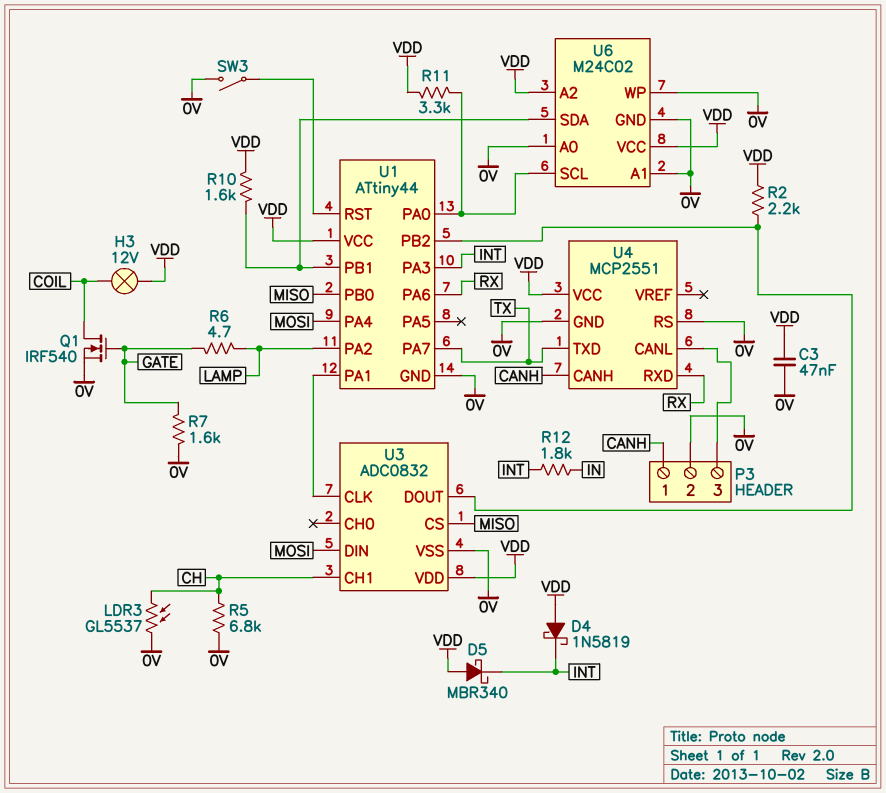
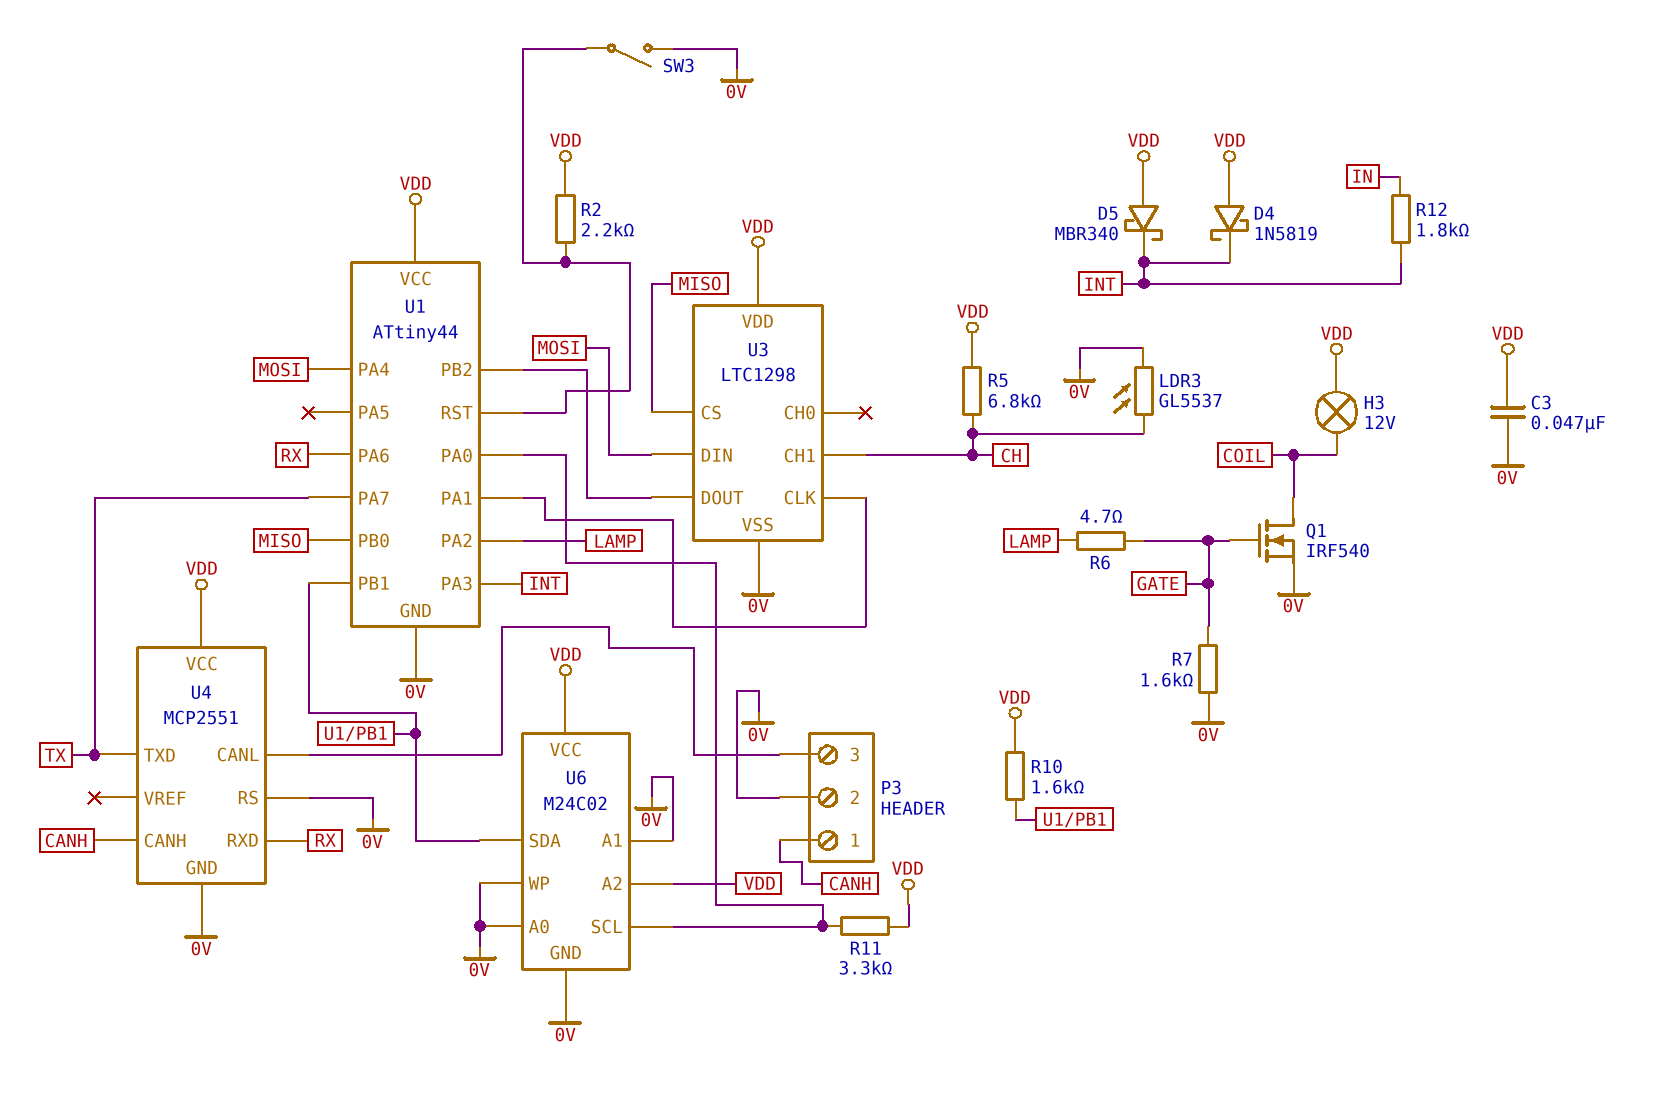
R2: 2.2k (U1/PB2, VDD) -> 2.2k (U1/RST, VDD)
R5: 6.8k (0V, CH) -> 6.8k (CH, VDD)
U3: ADC0832 -> LTC1298

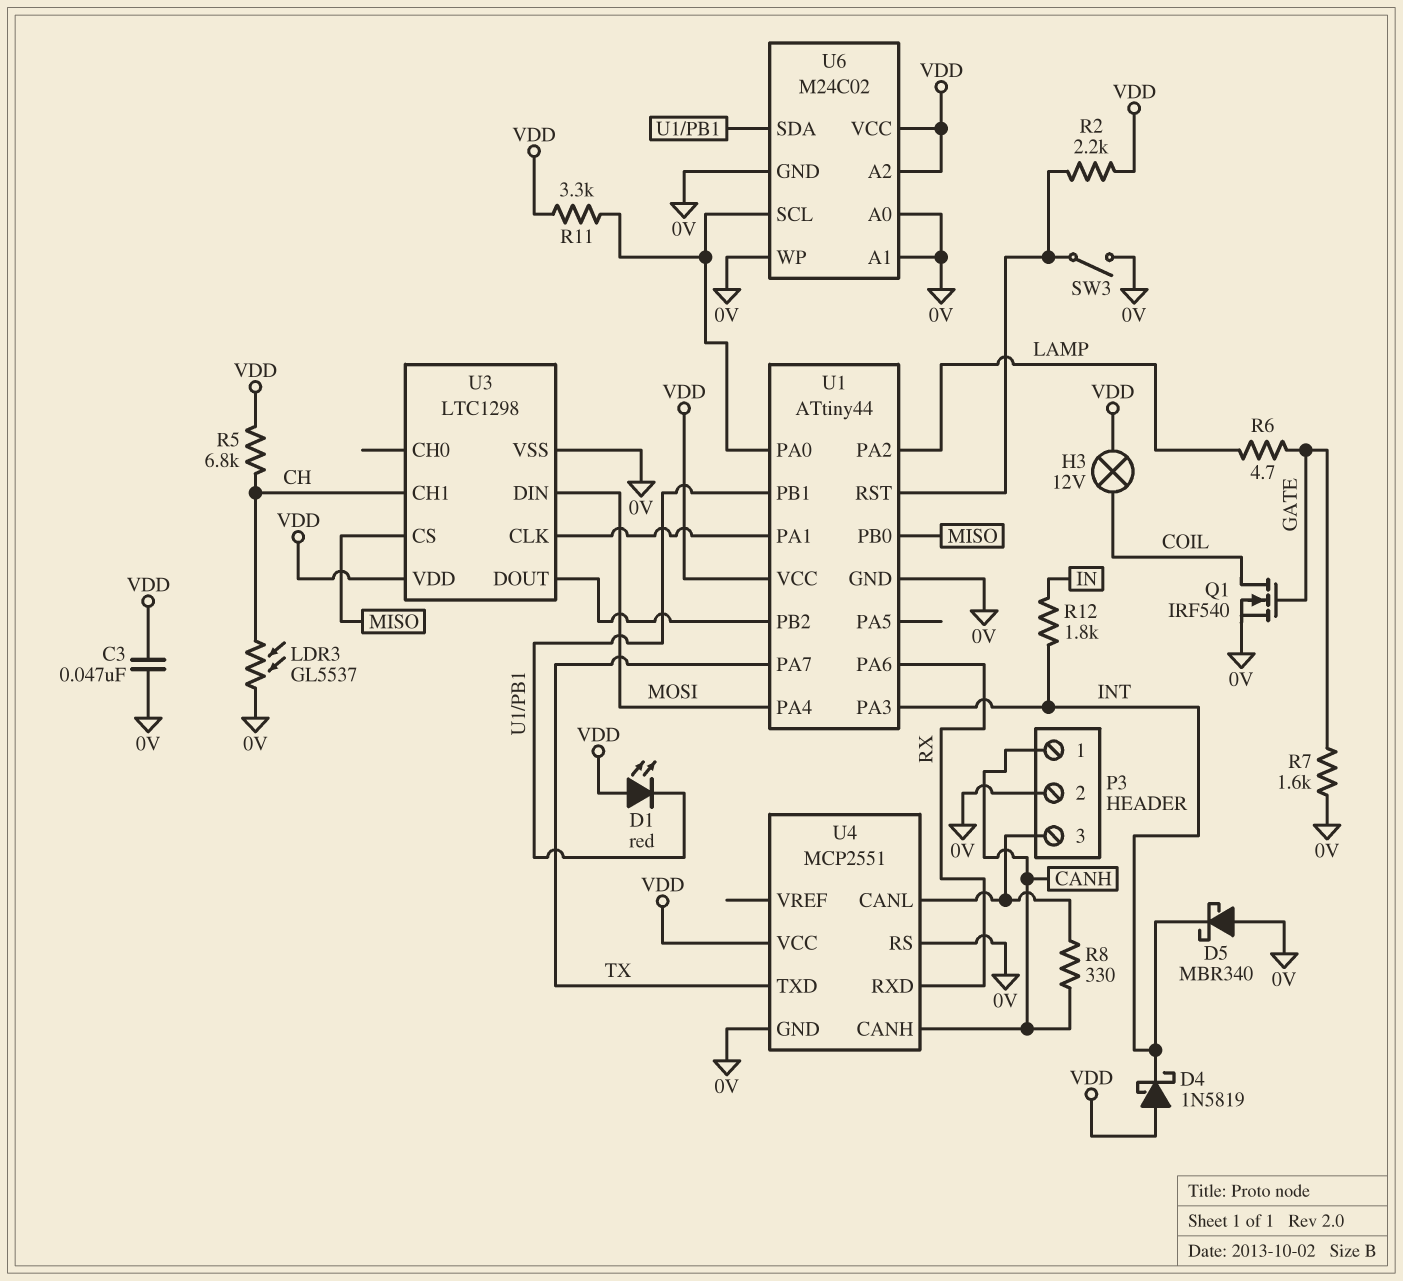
D1: none -> LED red (A VDD, K U1/PB1)
D5: schottky MBR340 (A VDD, K INT) -> schottky MBR340 (A 0V, K INT)
R8: none -> 330 (CANH, P3/3)
R10: 1.6k (U1/PB1, VDD) -> none

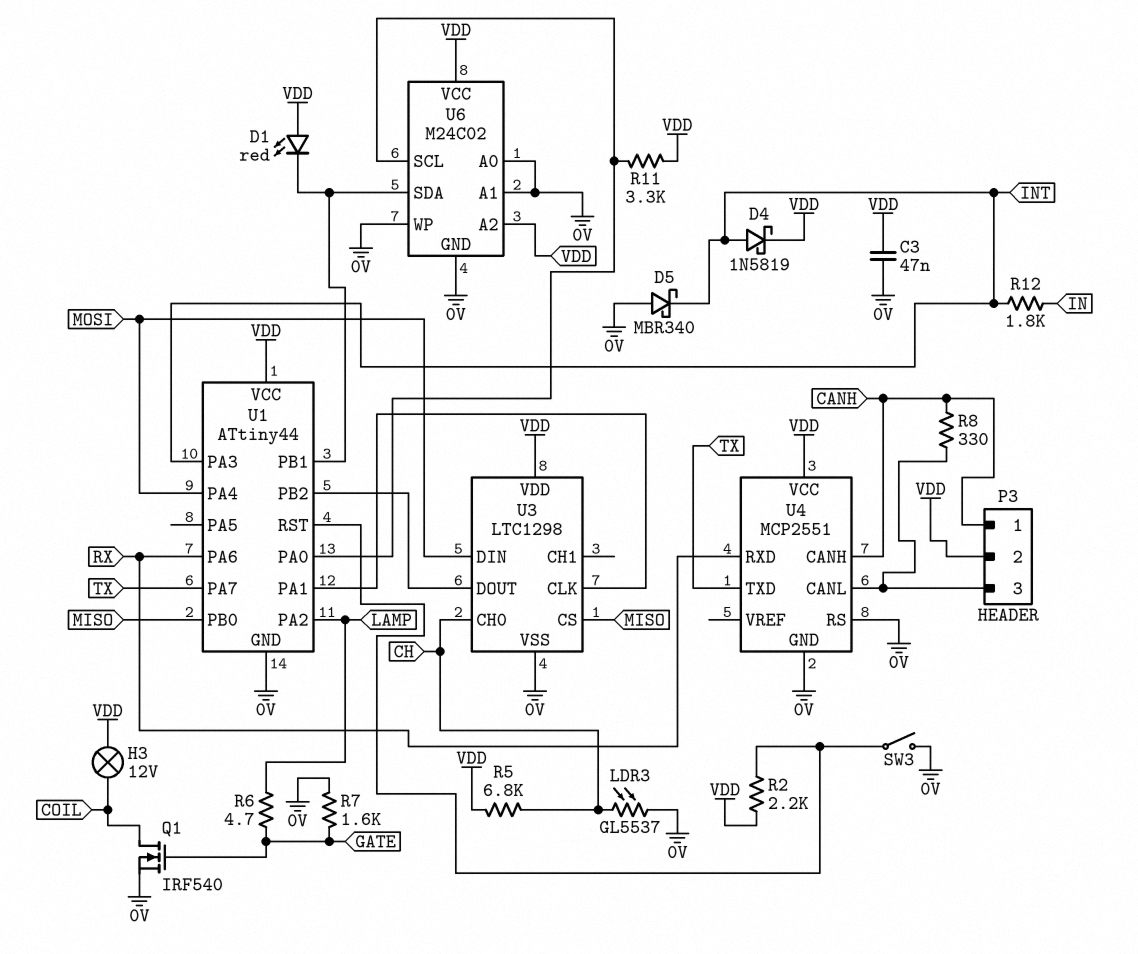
D4: schottky 1N5819 (A VDD, K INT) -> schottky 1N5819 (A INT, K VDD)
P3 pin 2: 0V -> VDD
U3 pin CH0: none -> CH
U3 pin CH1: CH -> none

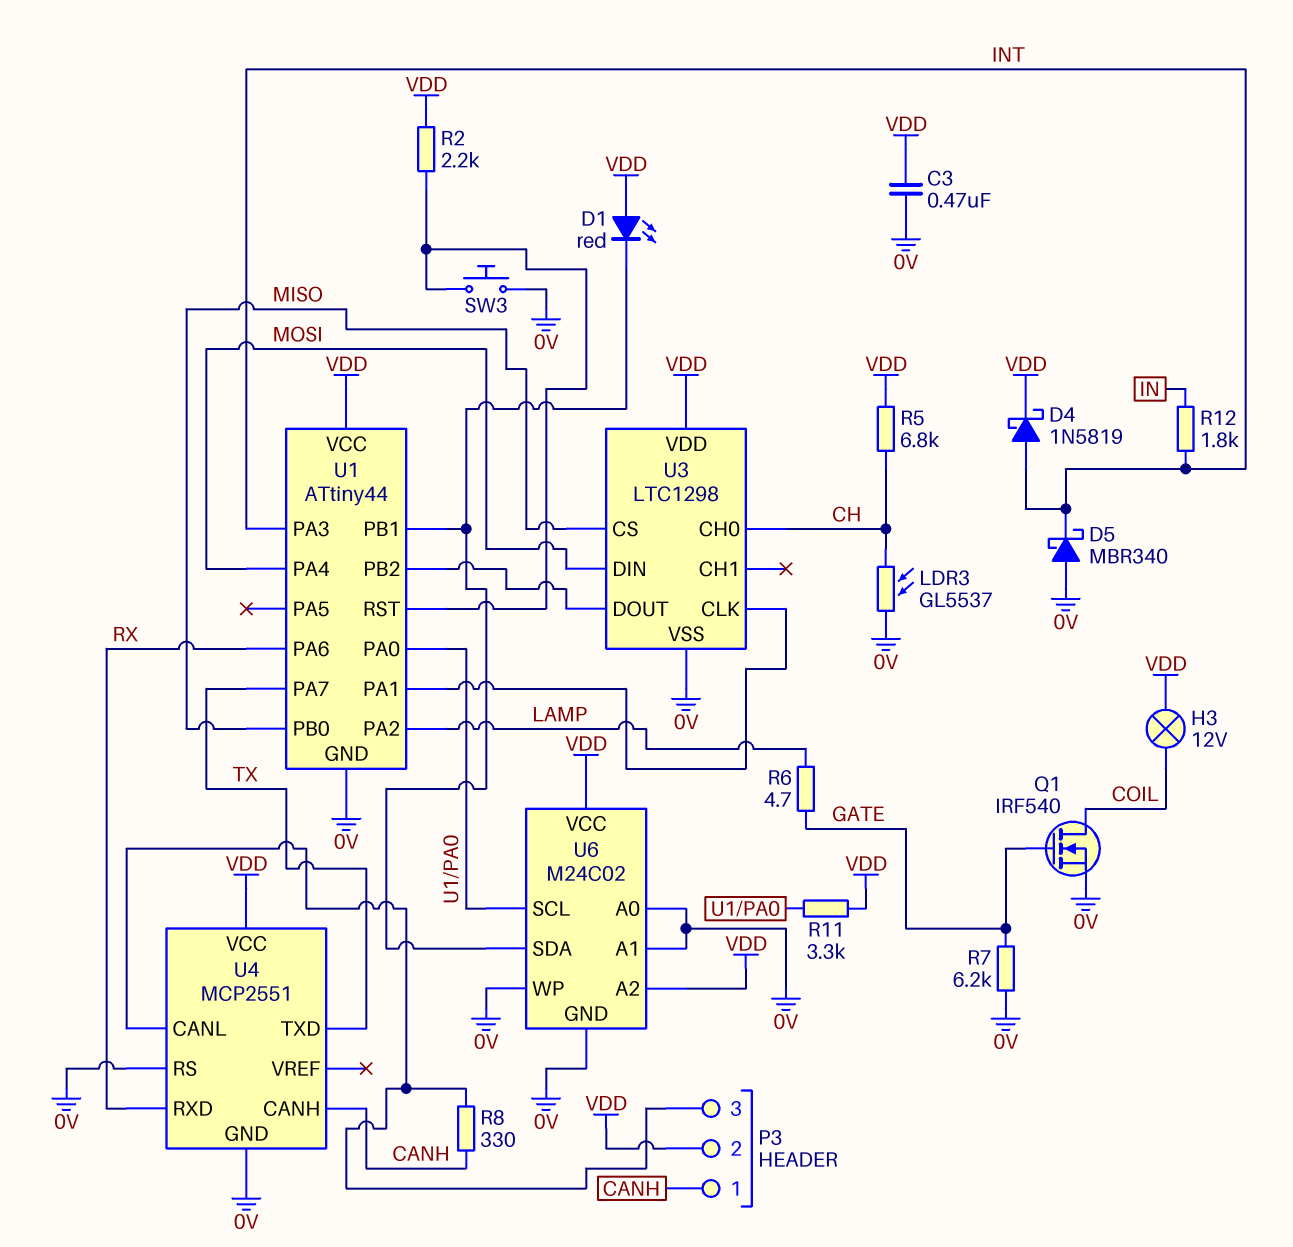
C3: 47nF (0V, VDD) -> 470nF (0V, VDD)
R7: 1.6k (0V, GATE) -> 6.2k (0V, GATE)
SW3: switch (0V, U1/RST) -> button (0V, U1/RST)

